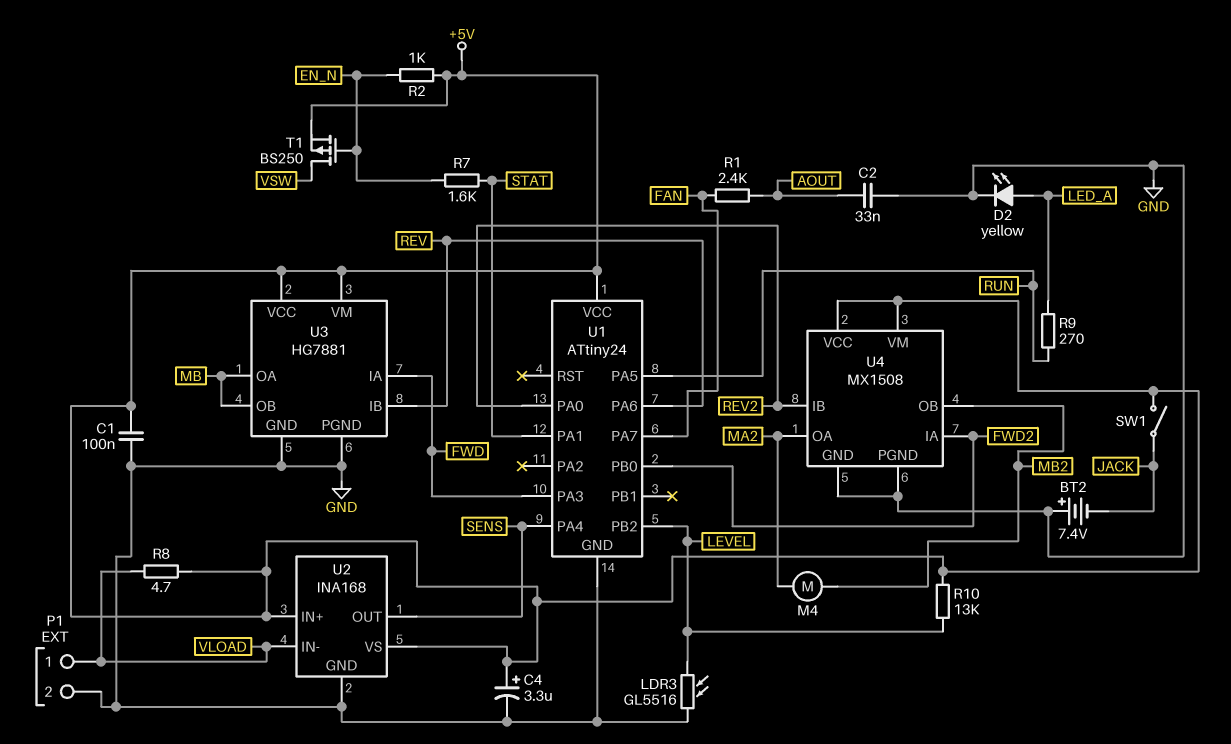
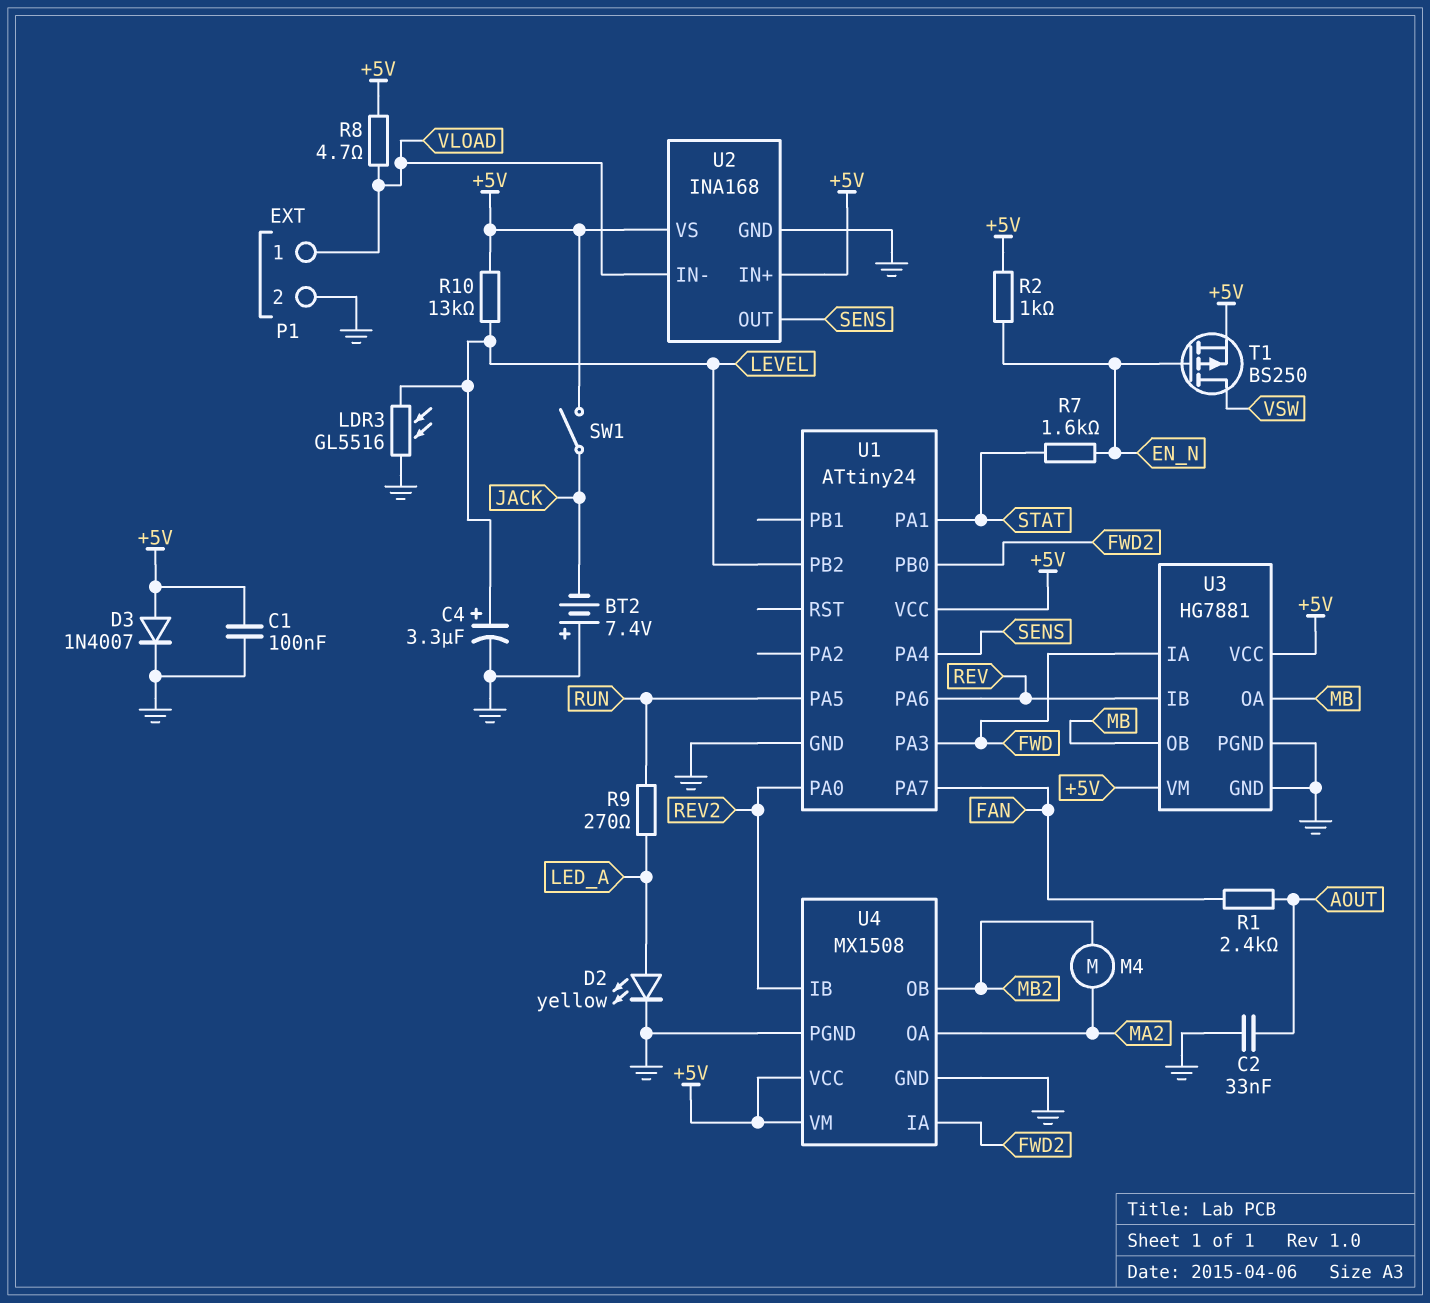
C4: 3.3uF (plus +5V, minus GND) -> 3.3uF (plus LEVEL, minus GND)
D3: none -> diode 1N4007 (A +5V, K GND)

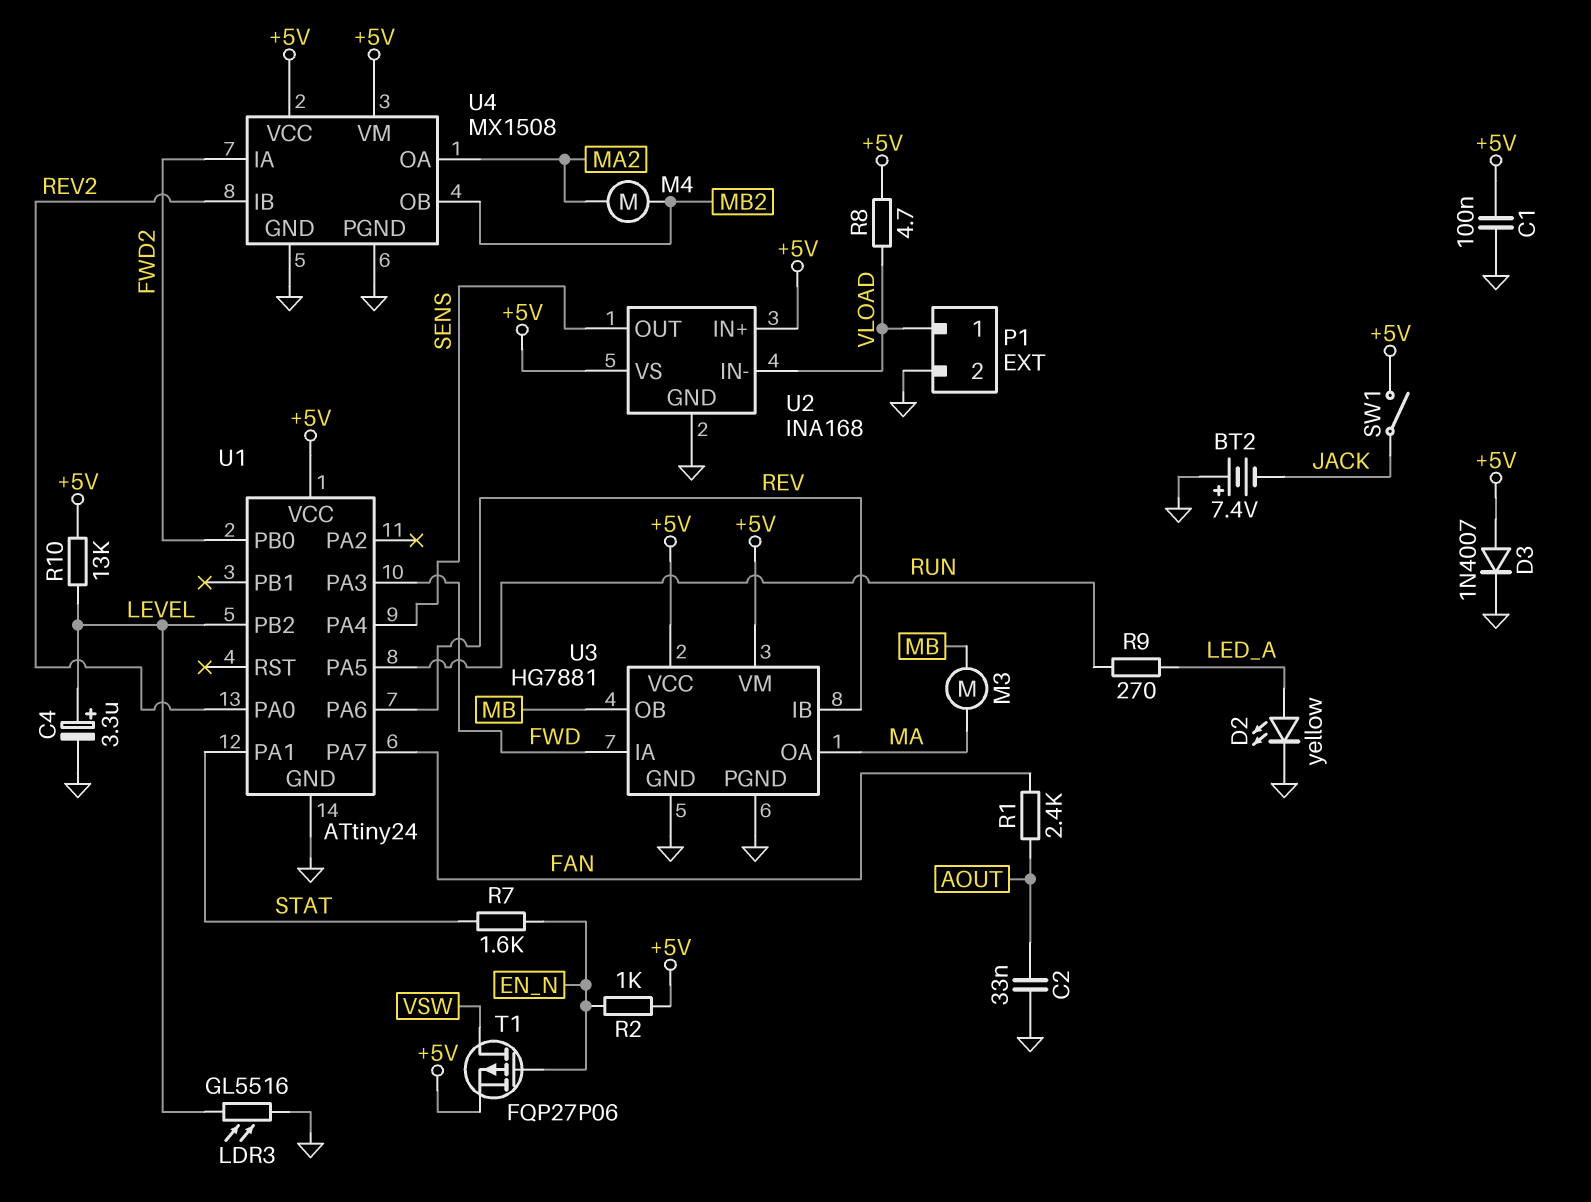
M3: none -> motor (MA, MB)
T1: PMOS BS250 (G EN_N, D VSW, S +5V) -> PMOS FQP27P06 (G EN_N, D VSW, S +5V)
U3 pin OA: MB -> MA

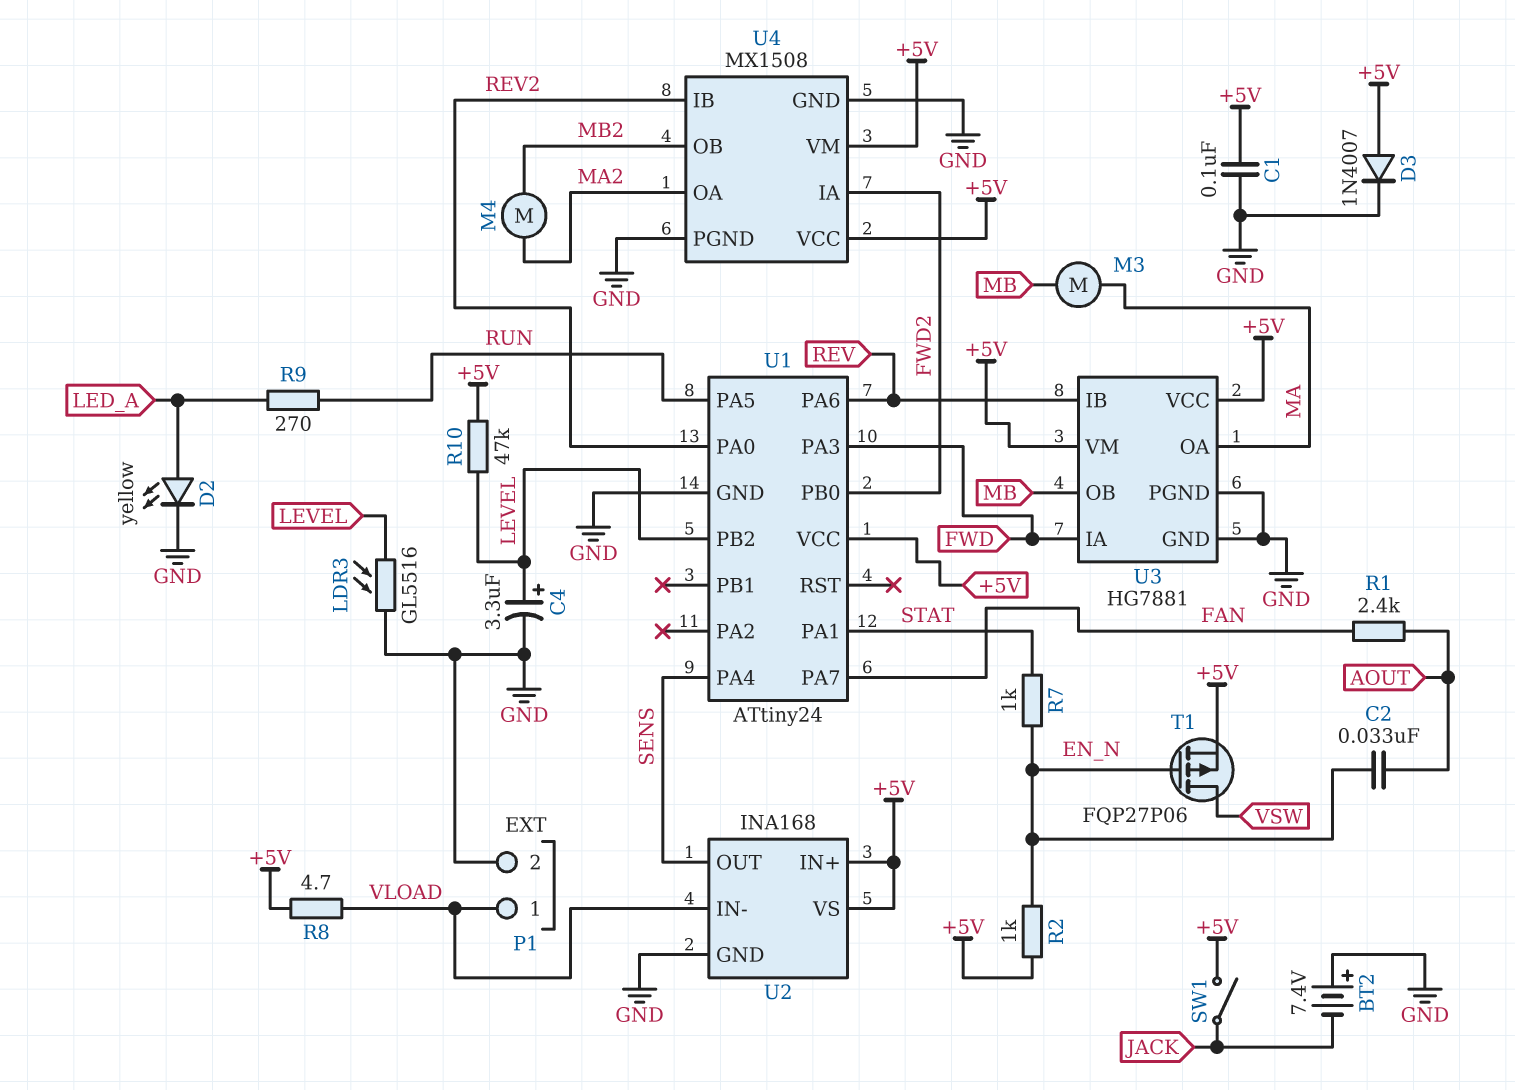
C2: 33nF (AOUT, GND) -> 33nF (AOUT, EN_N)
R7: 1.6k (EN_N, STAT) -> 1k (EN_N, STAT)
R10: 13k (+5V, LEVEL) -> 47k (+5V, LEVEL)

